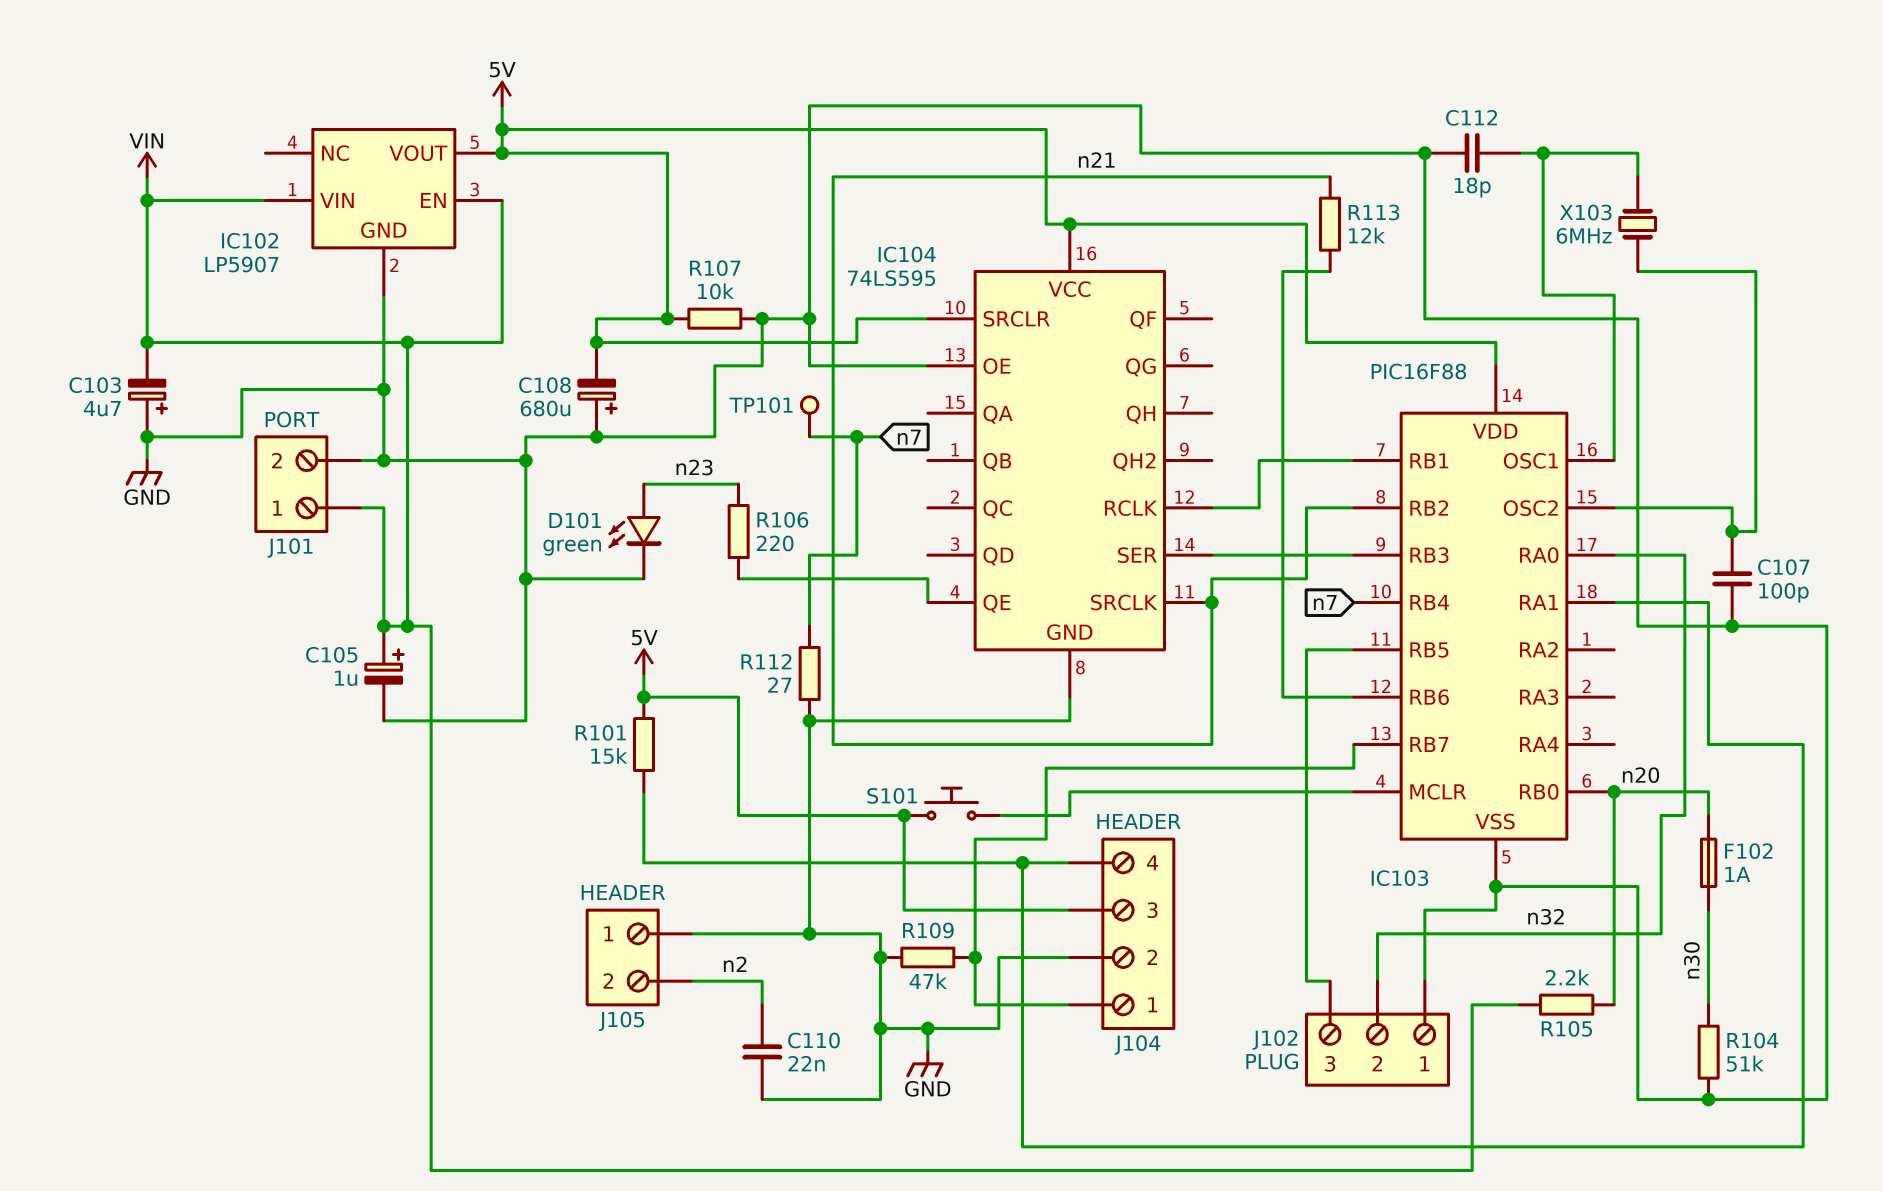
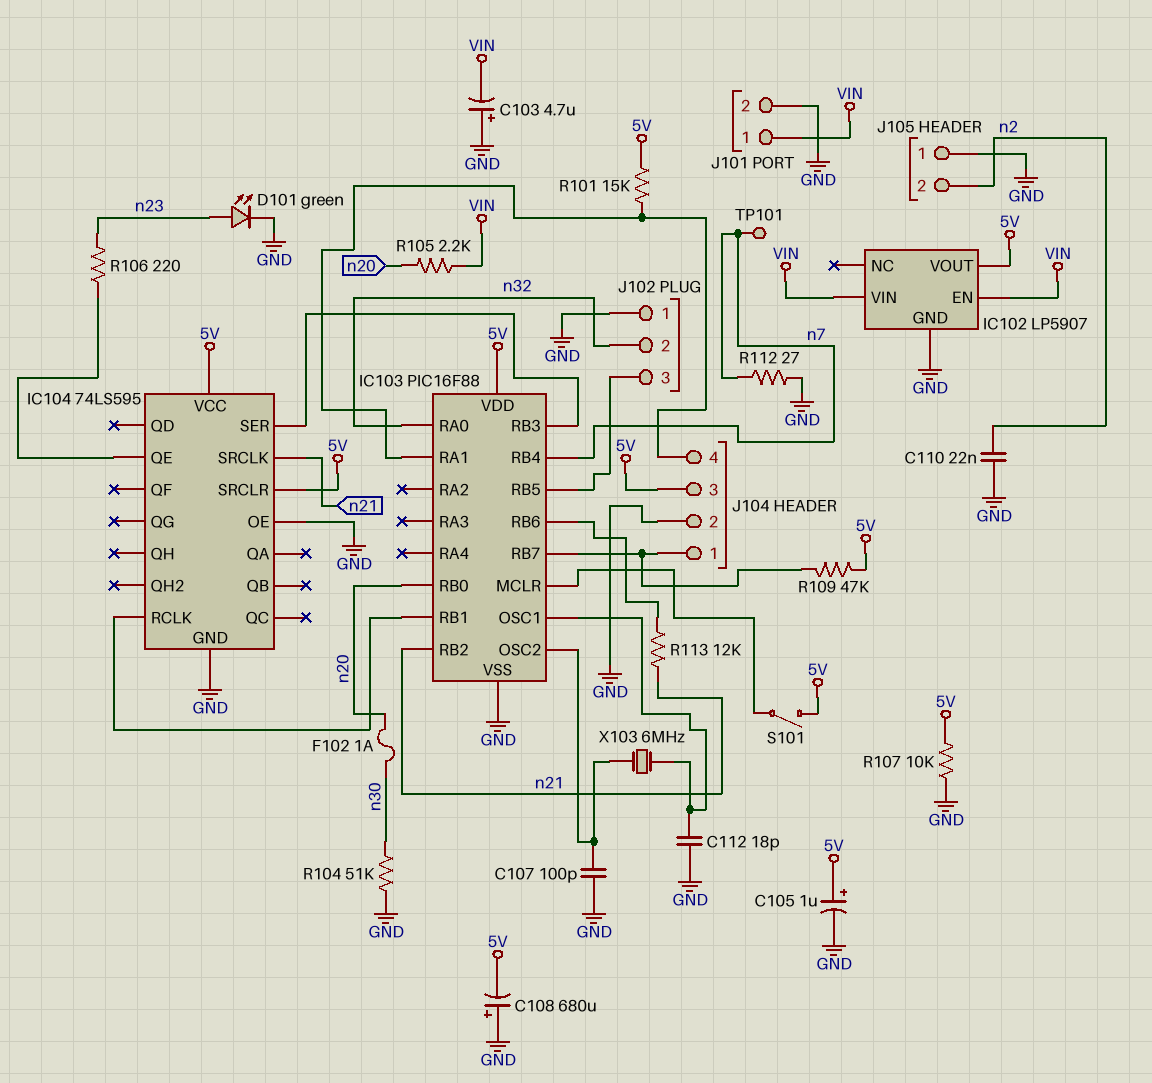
C105: 1uF (plus VIN, minus GND) -> 1uF (plus 5V, minus GND)
R109: 47k (GND, IC103/RB7) -> 47k (5V, IC103/RB7)
S101: button (5V, IC103/MCLR) -> switch (5V, IC103/MCLR)

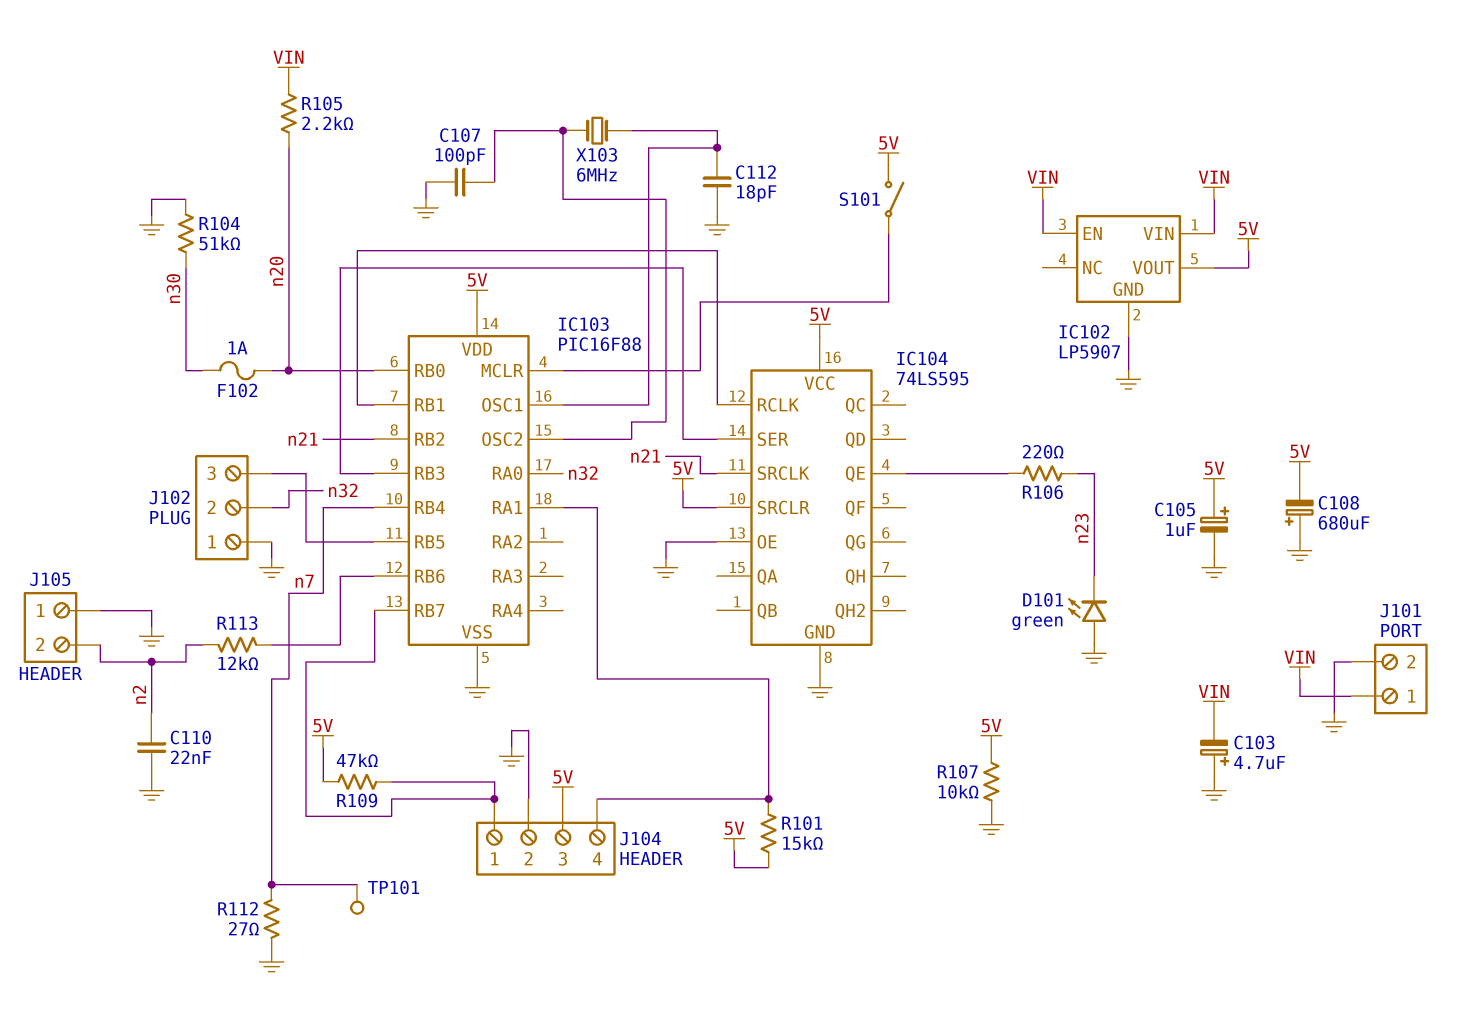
D101: LED green (A n23, K GND) -> LED green (A GND, K n23)
R113: 12k (IC103/RB6, n21) -> 12k (IC103/RB6, n2)

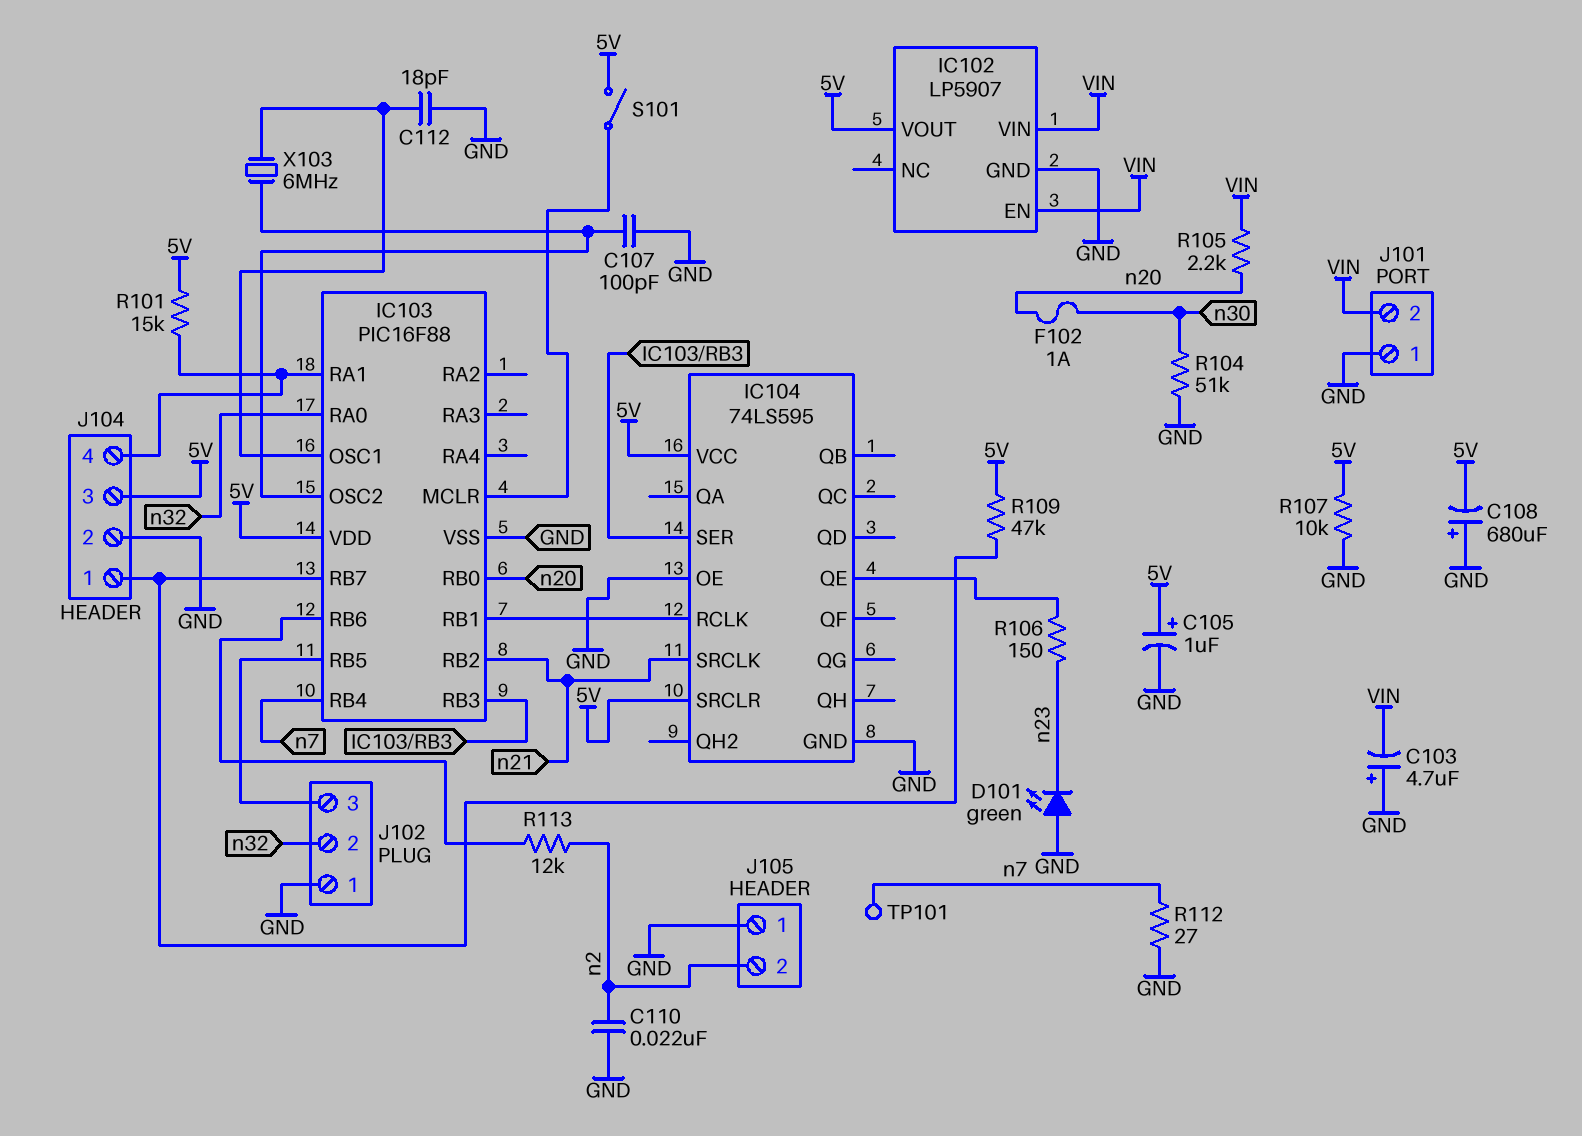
J101 pin 1: VIN -> GND
J101 pin 2: GND -> VIN
R106: 220 (IC104/QE, n23) -> 150 (IC104/QE, n23)

